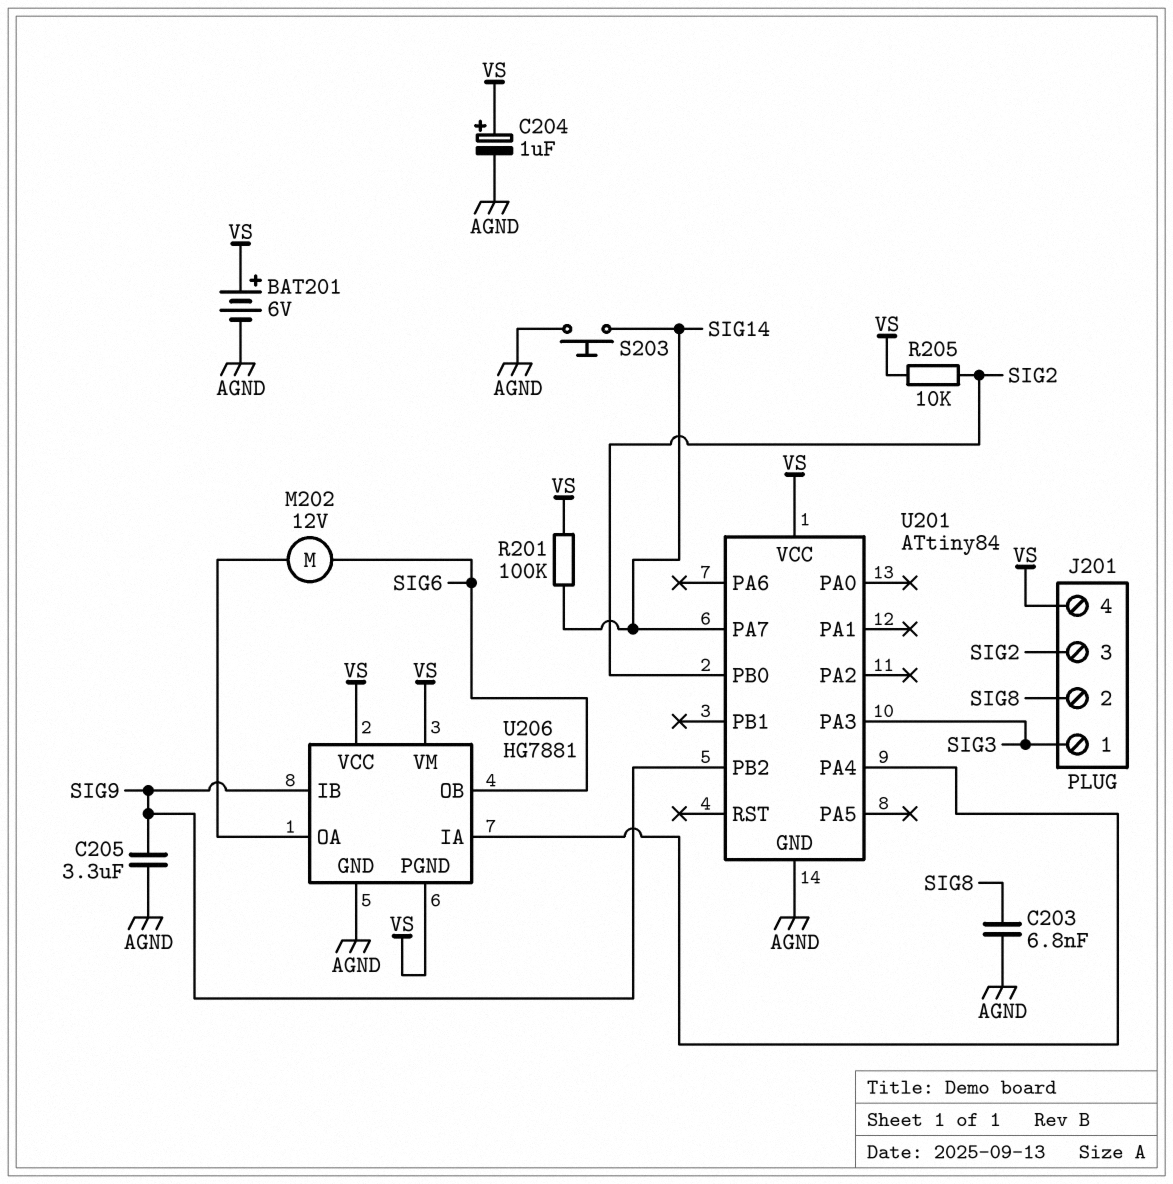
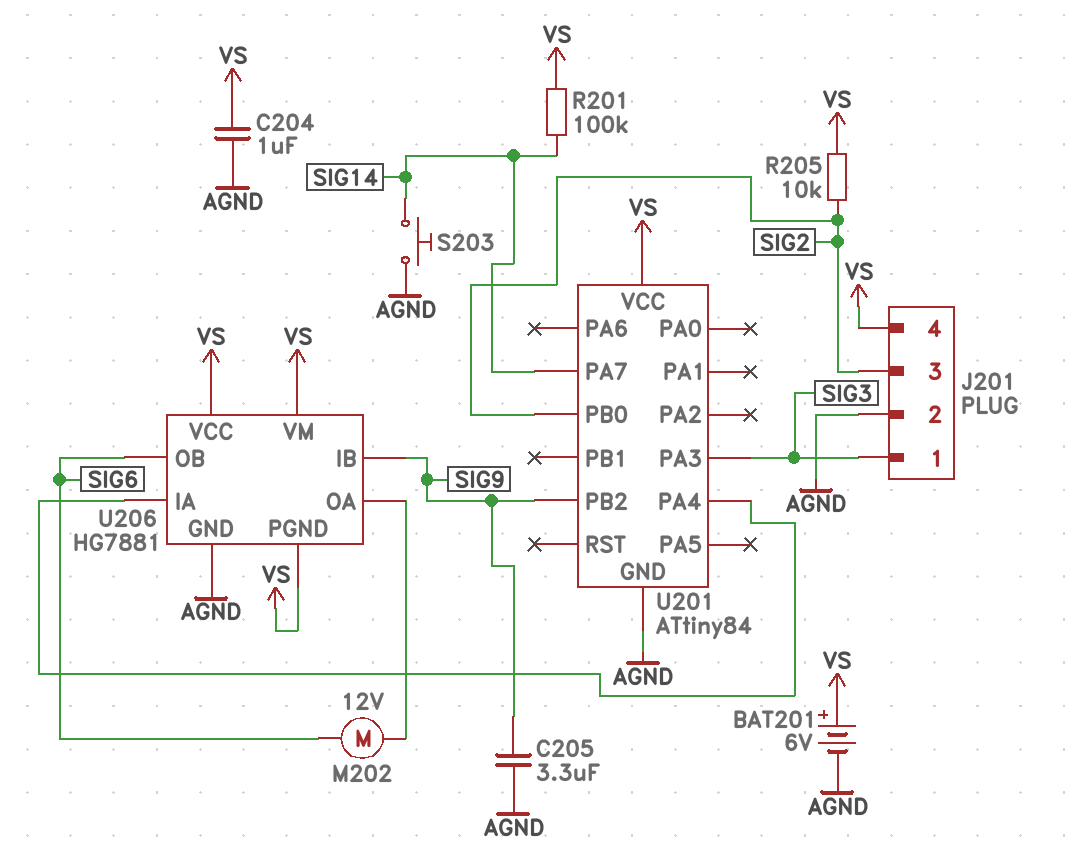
C203: 6.8nF (AGND, SIG8) -> none
C204: 1uF (plus VS, minus AGND) -> 1uF (AGND, VS)
J201 pin 2: SIG8 -> AGND

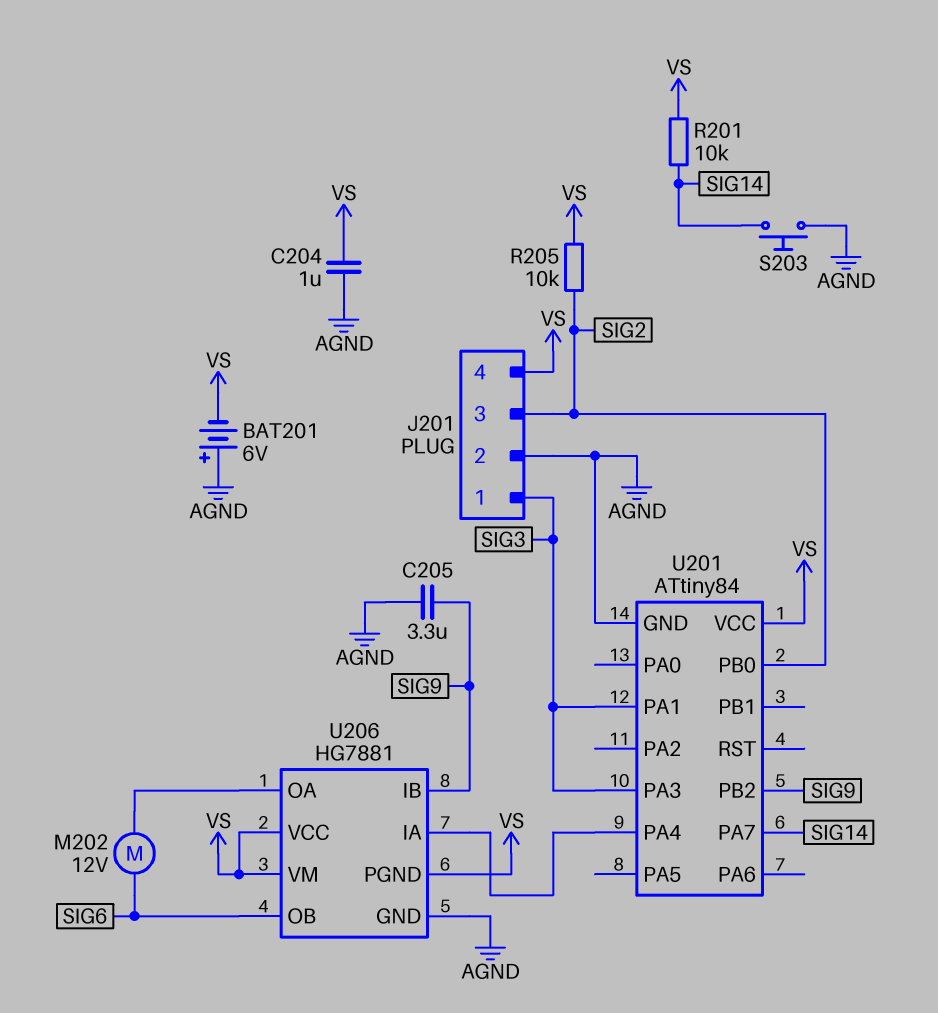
BAT201: 6V (plus VS, minus AGND) -> 6V (plus AGND, minus VS)
R201: 100k (SIG14, VS) -> 10k (SIG14, VS)
U201 pin PA1: none -> SIG3

